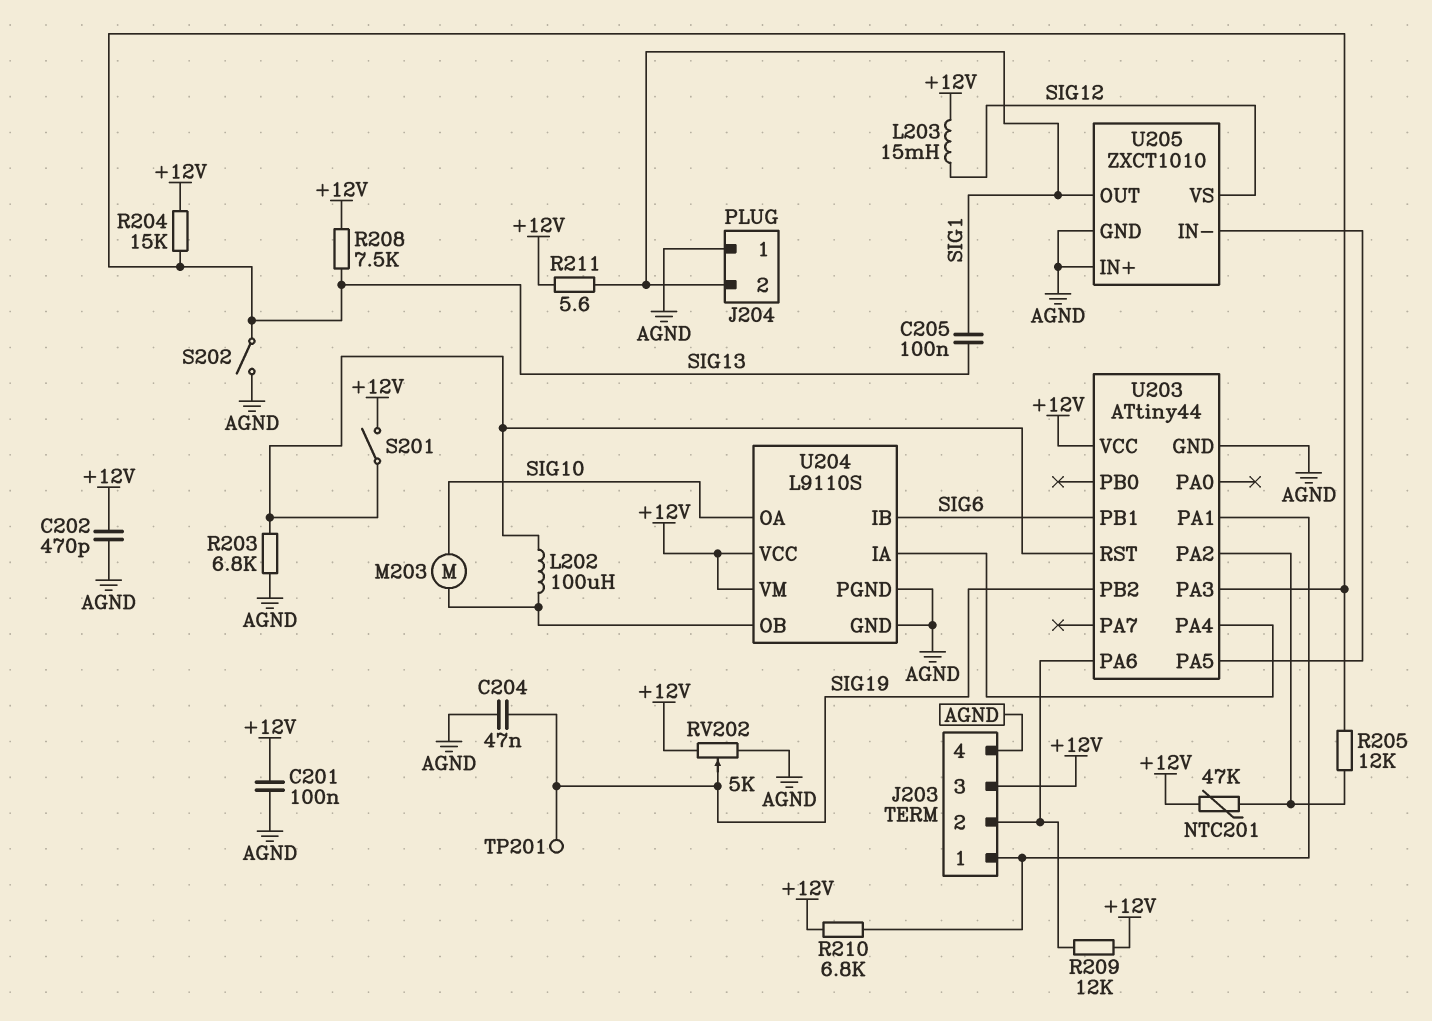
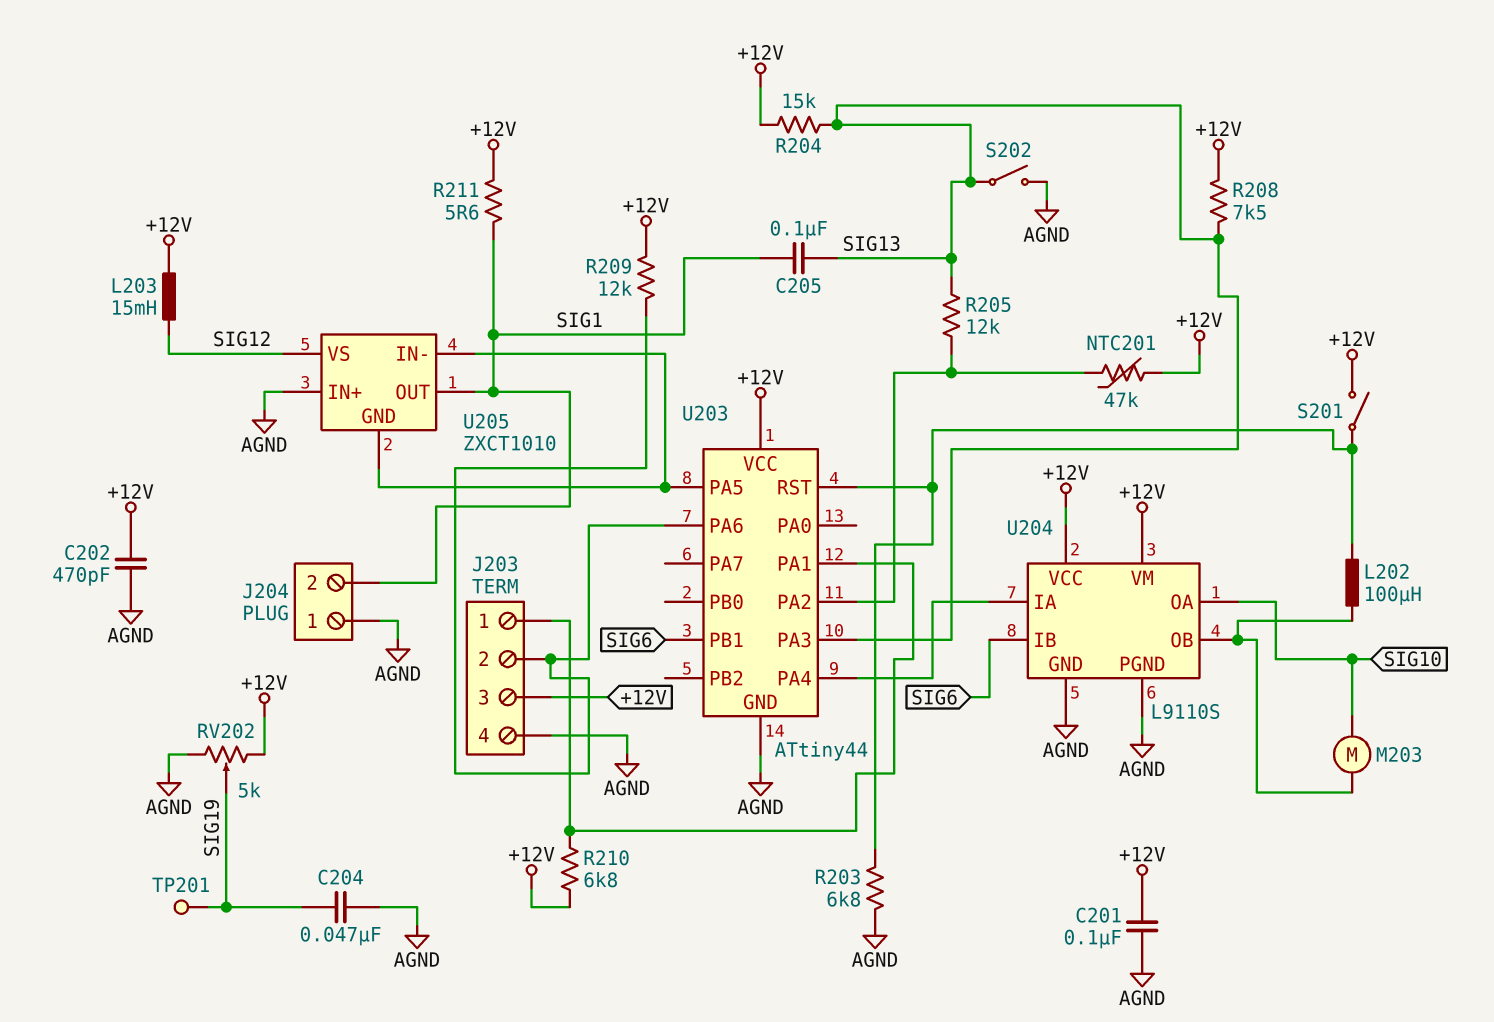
U203 pin PB2: SIG19 -> none
U205 pin GND: AGND -> U203/PA5

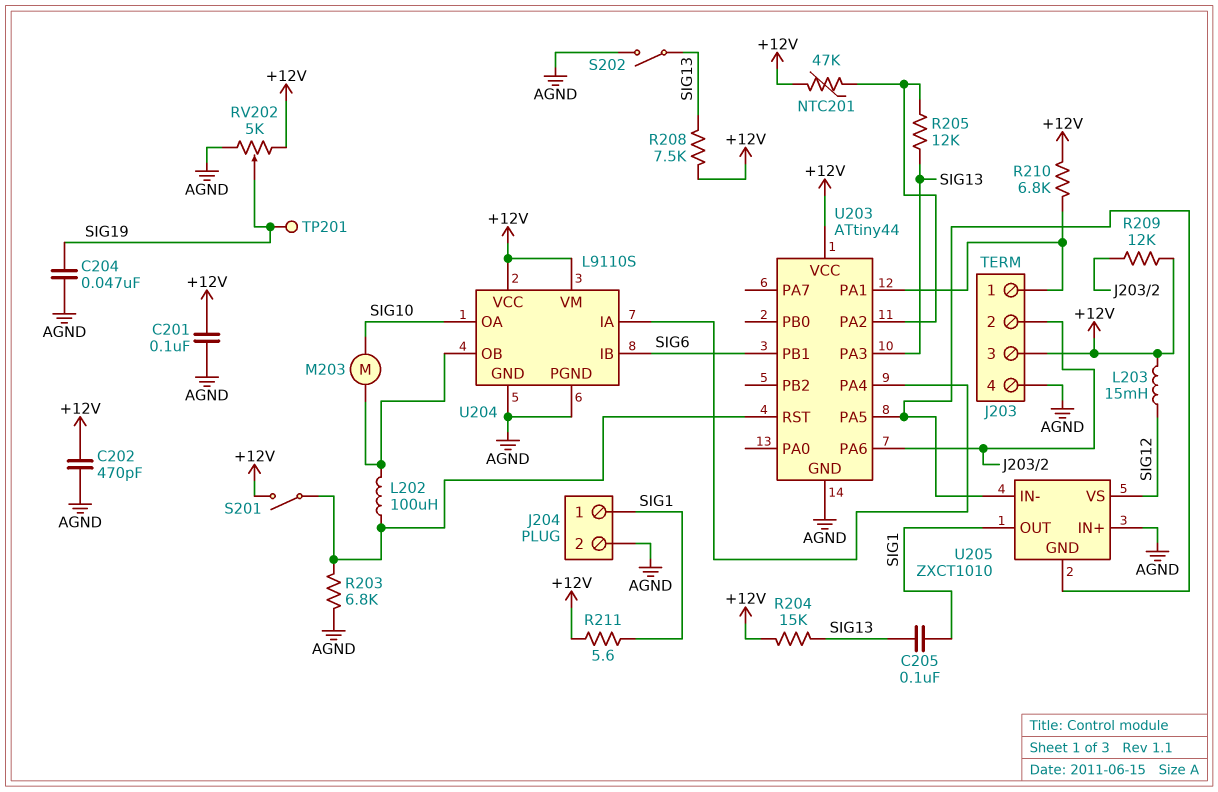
J204 pin 1: AGND -> SIG1
J204 pin 2: SIG1 -> AGND

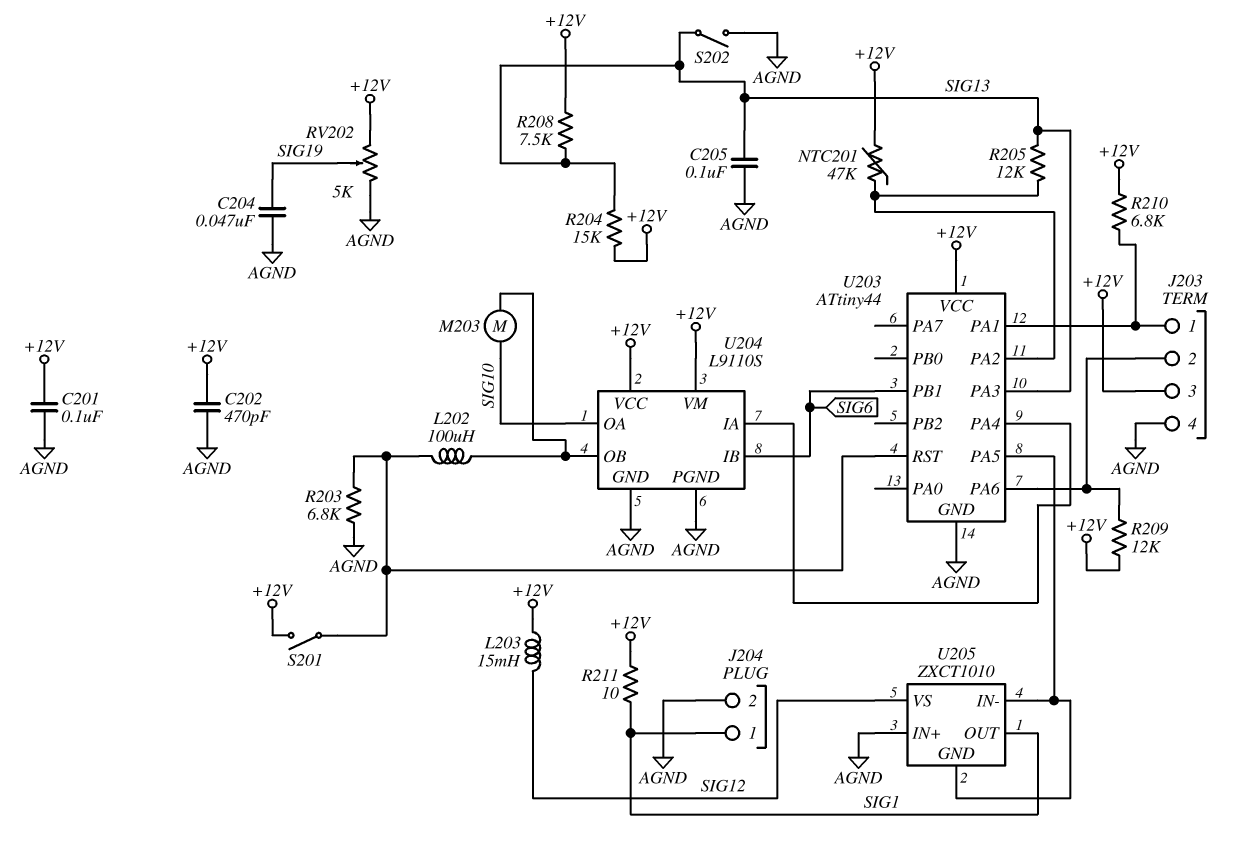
C205: 100nF (SIG1, SIG13) -> 100nF (AGND, SIG13)
R211: 5.6 (+12V, SIG1) -> 10 (+12V, SIG1)
TP201: test point (SIG19) -> none

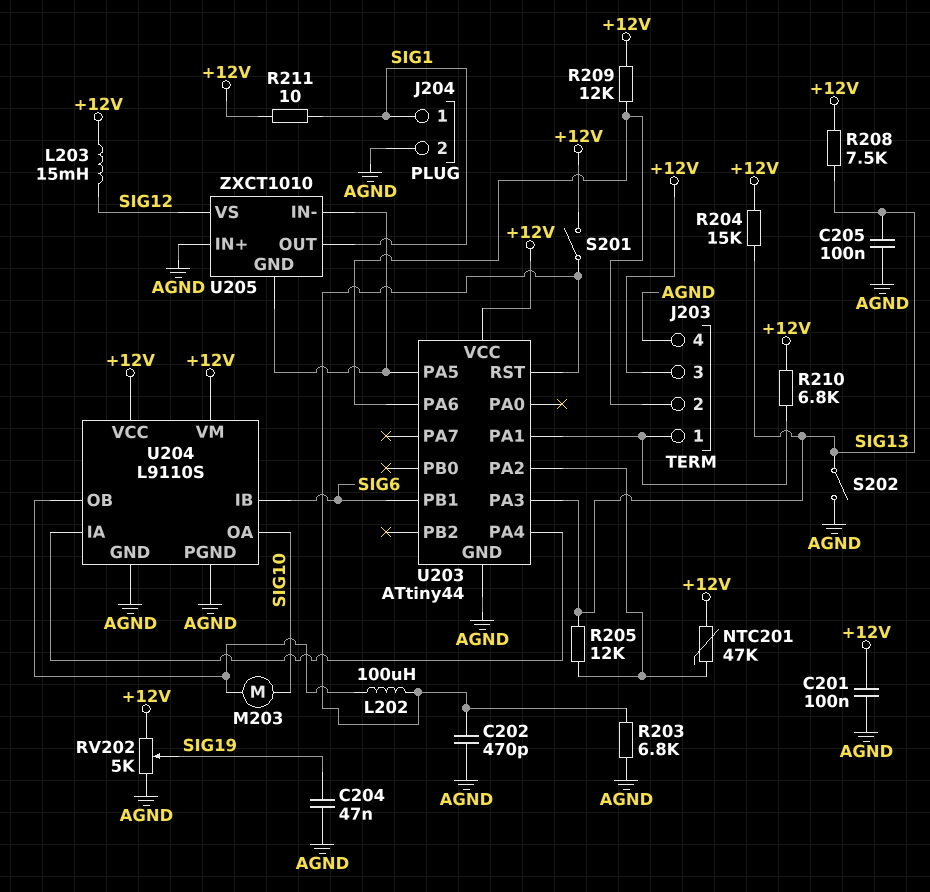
C202: 470pF (+12V, AGND) -> 470pF (AGND, U203/RST)

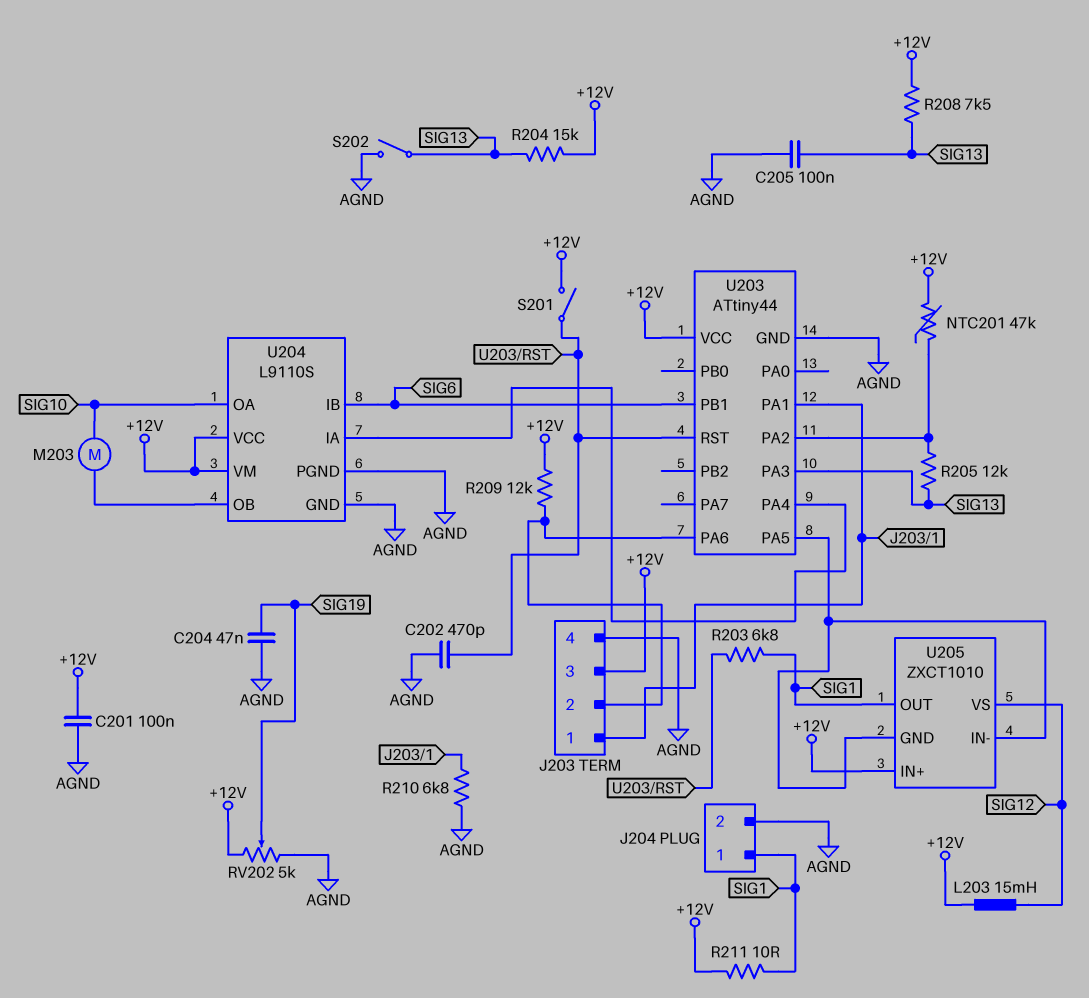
L202: 100uH (U203/RST, U204/OB) -> none
R203: 6.8k (AGND, U203/RST) -> 6.8k (SIG1, U203/RST)
R210: 6.8k (+12V, J203/1) -> 6.8k (AGND, J203/1)
U205 pin IN+: AGND -> +12V

